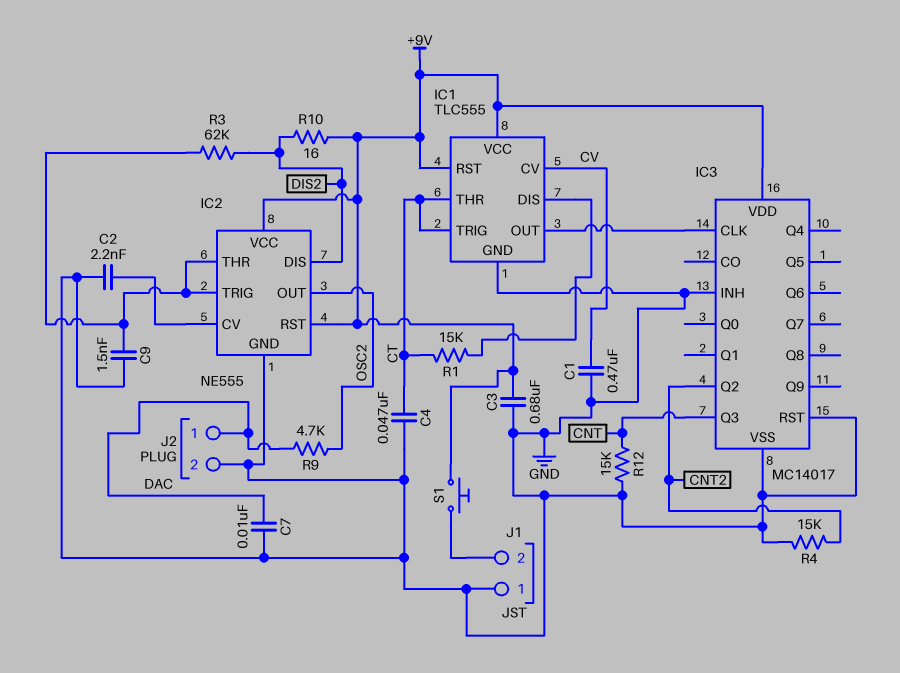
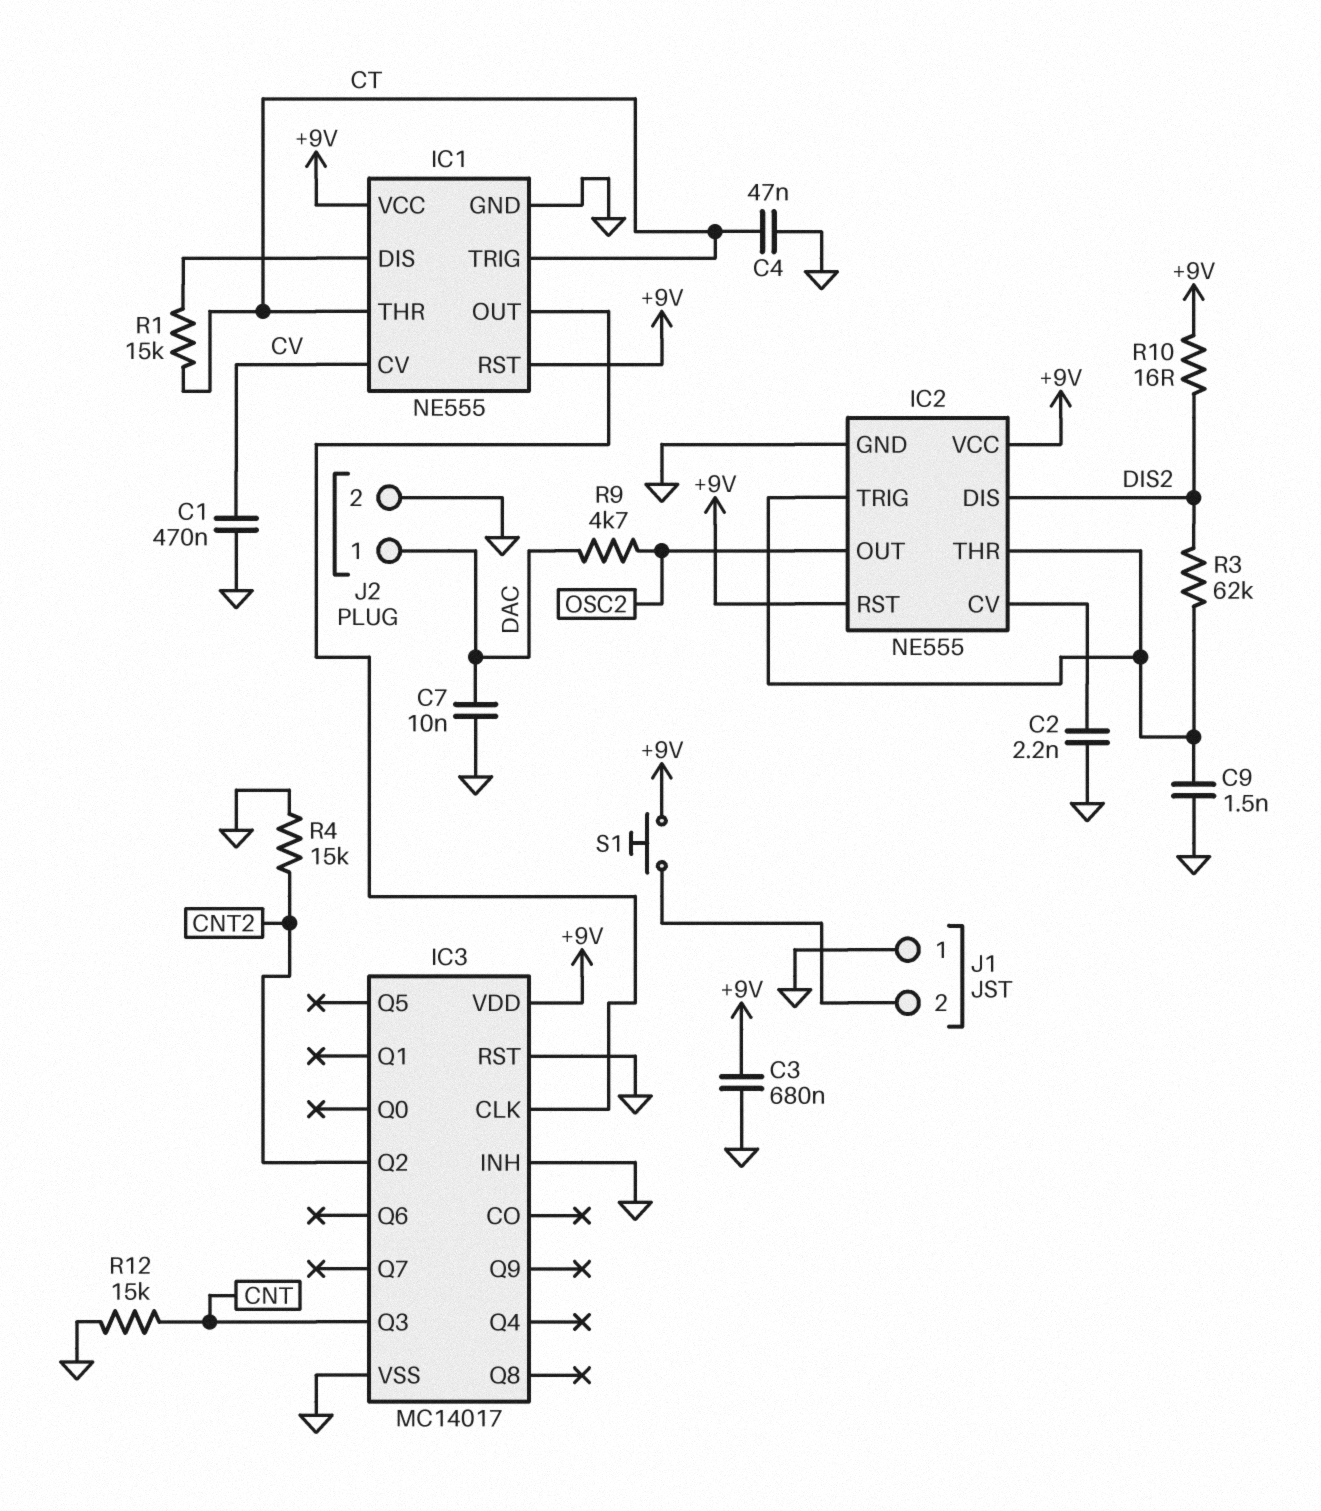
IC1: TLC555 -> NE555

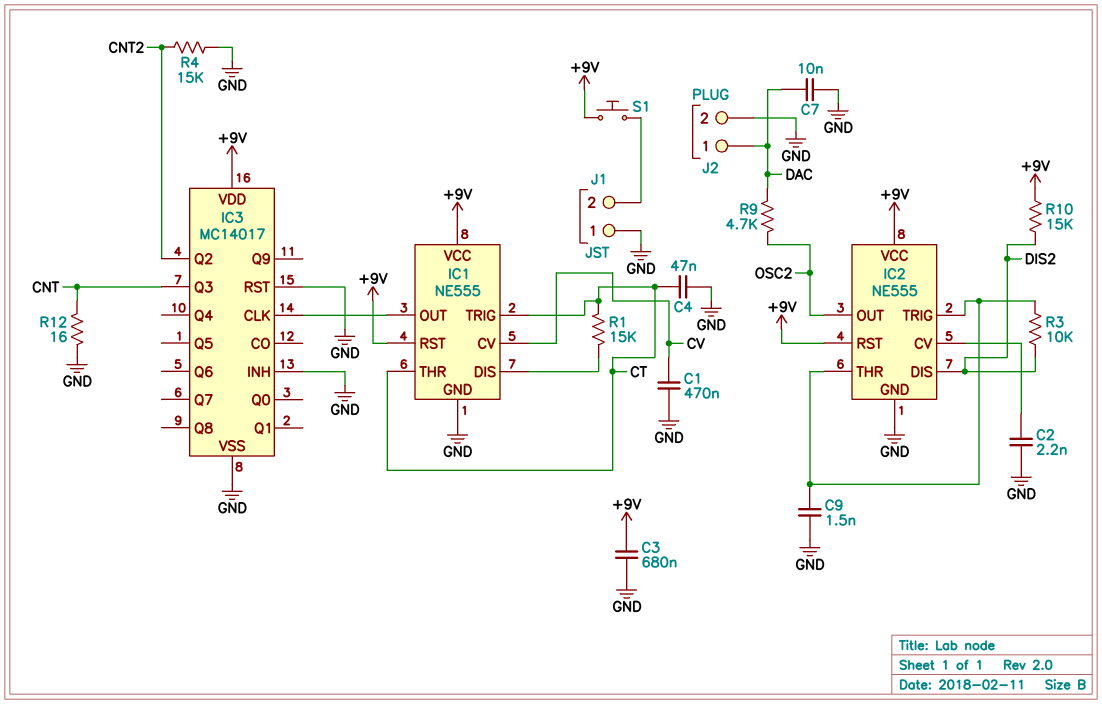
R3: 62k (DIS2, IC2/THR) -> 10k (DIS2, IC2/THR)
R10: 16 (+9V, DIS2) -> 15k (+9V, DIS2)
R12: 15k (CNT, GND) -> 16 (CNT, GND)

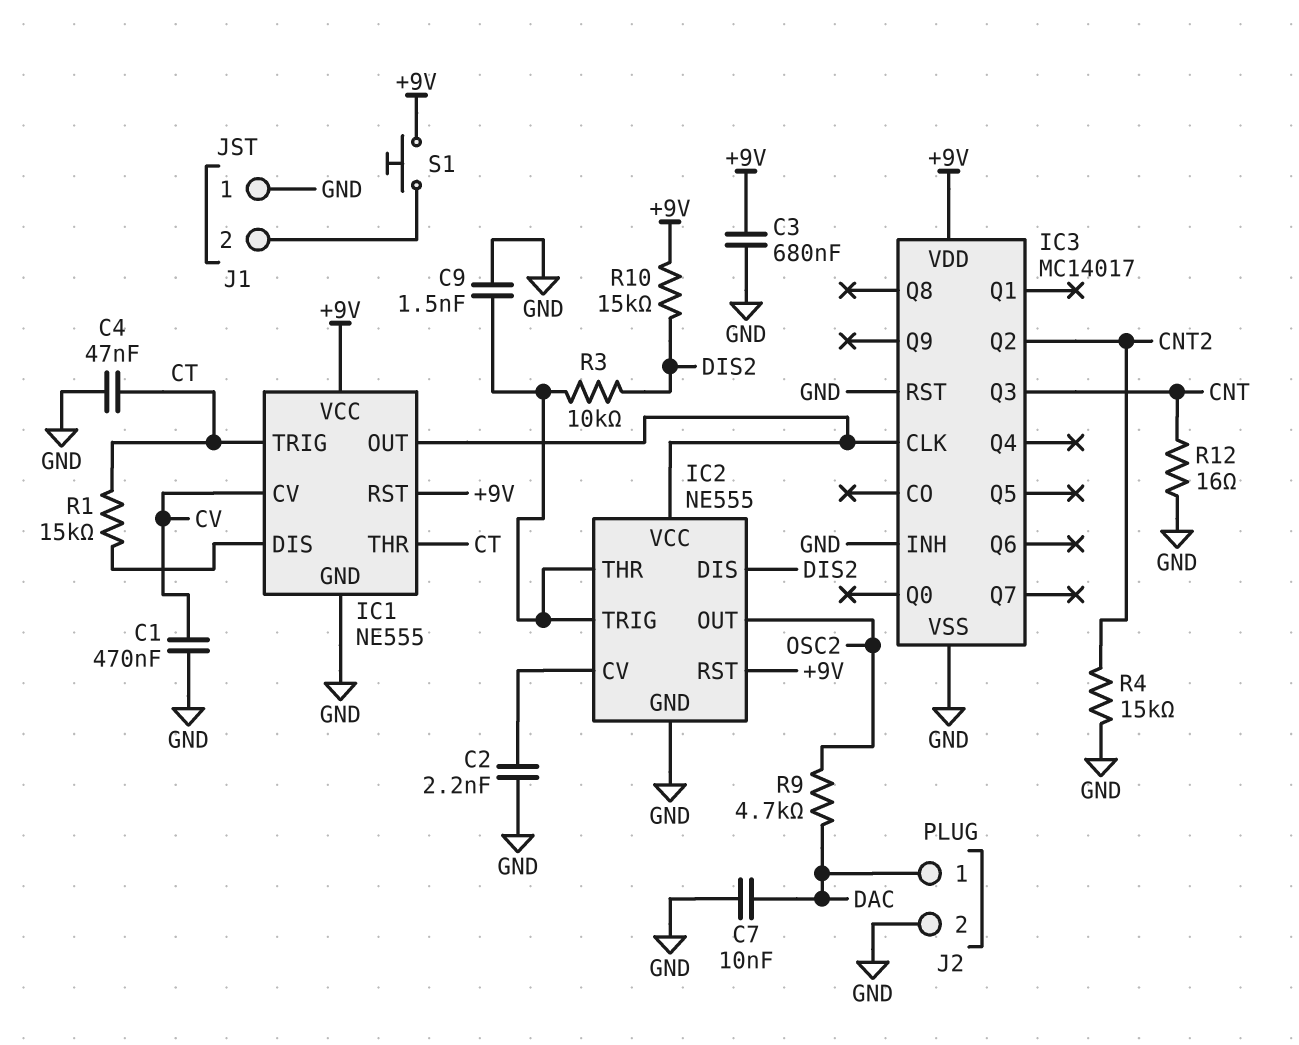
IC2 pin VCC: +9V -> IC1/OUT

